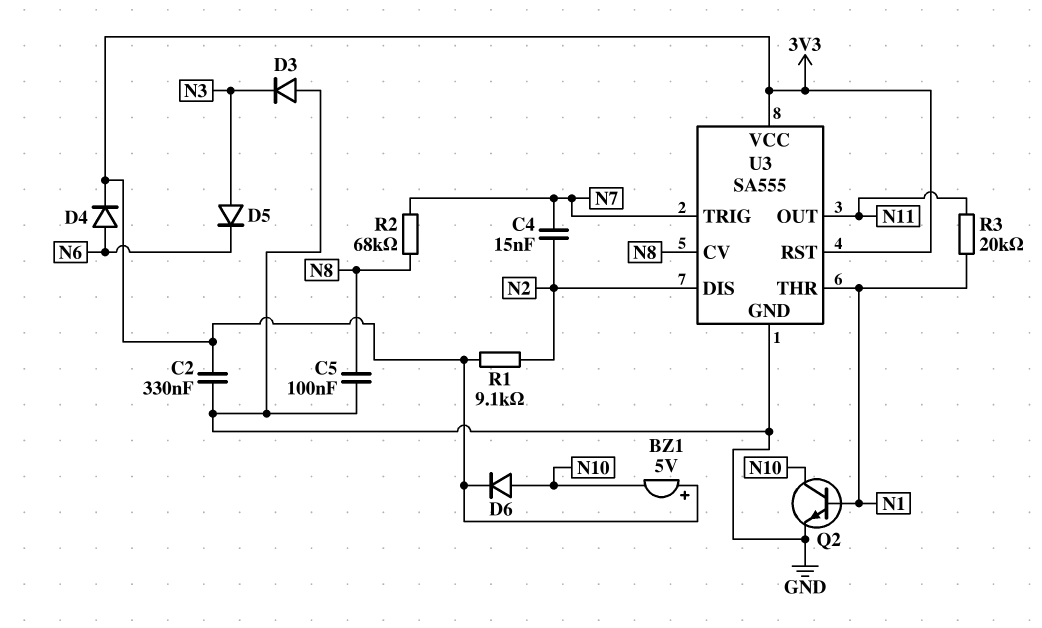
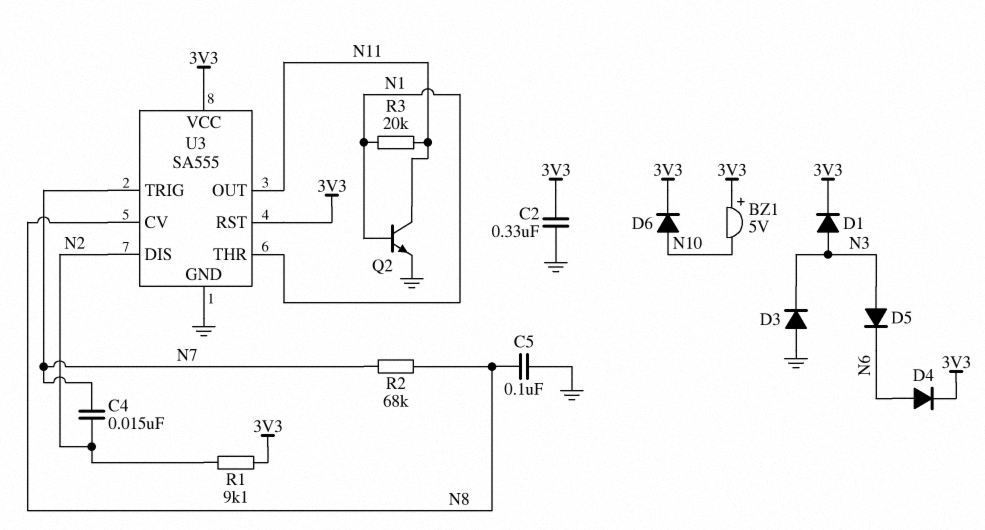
D1: none -> diode (A N3, K 3V3)
Q2: NPN (B N1, C N10, E GND) -> NPN (B N1, C N11, E GND)

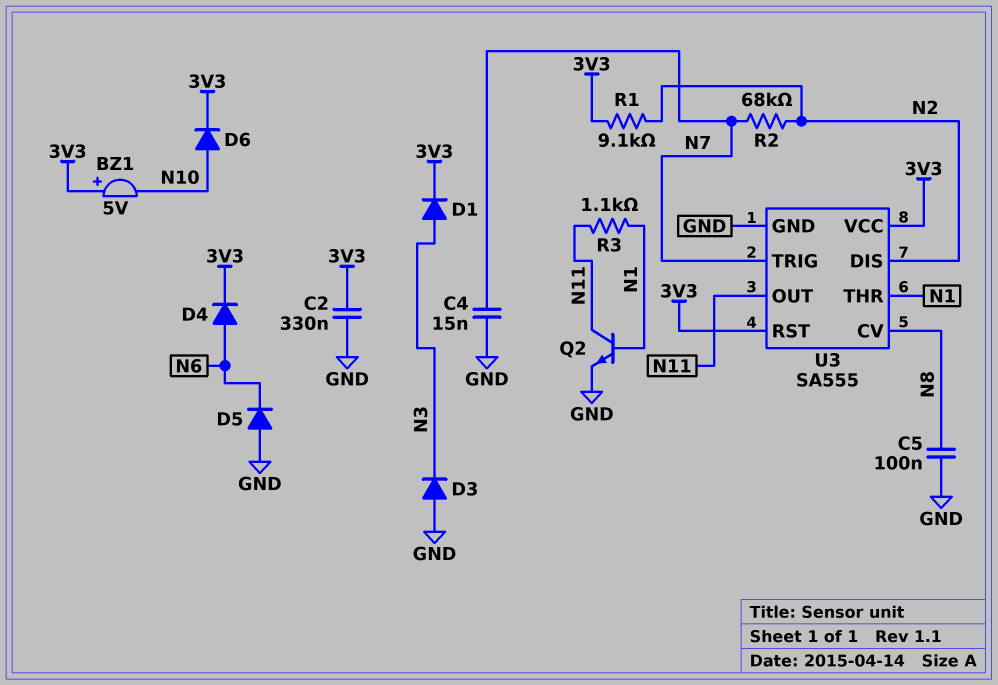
C4: 15nF (N2, N7) -> 15nF (GND, N7)
D5: diode (A N3, K N6) -> diode (A GND, K N6)
R2: 68k (N7, N8) -> 68k (N2, N7)
R3: 20k (N1, N11) -> 1.1k (N1, N11)

